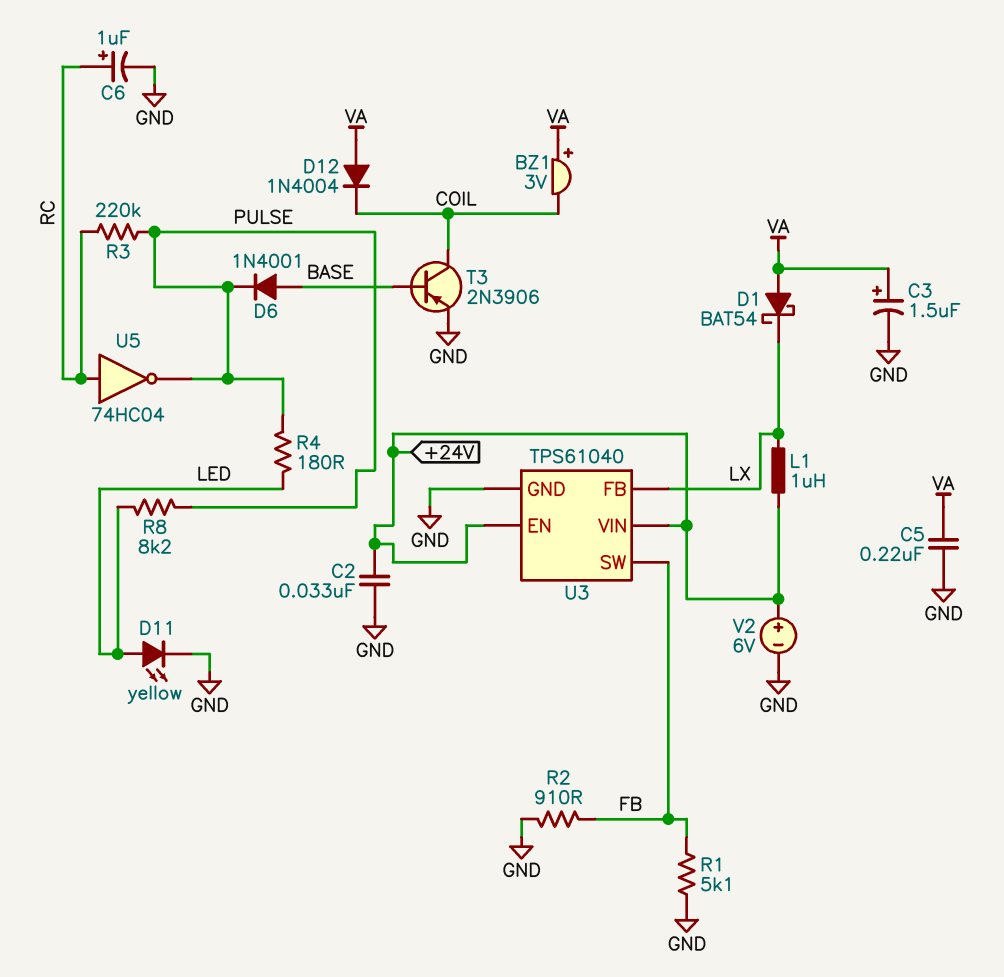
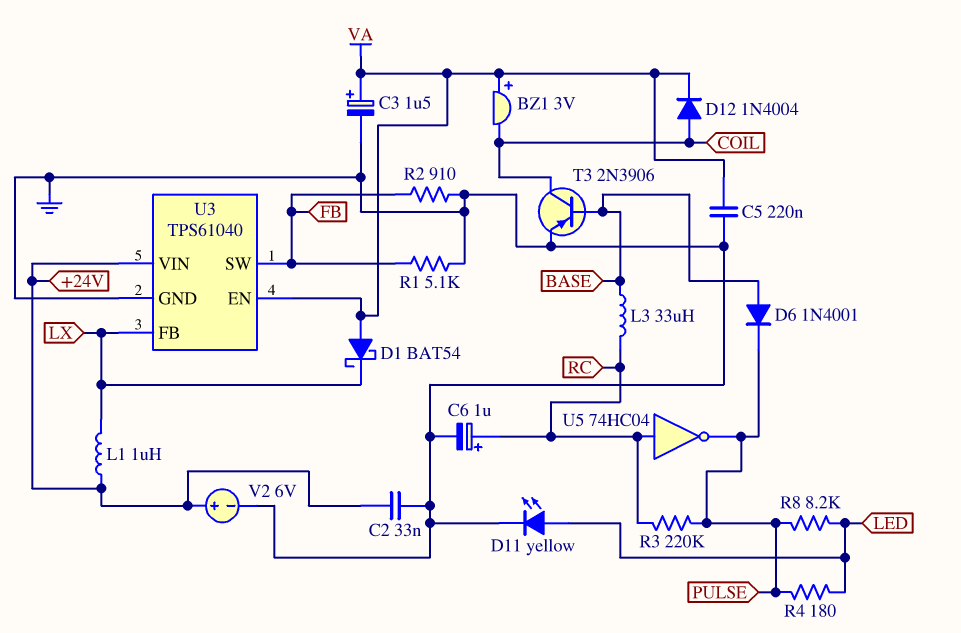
D12: diode 1N4004 (A VA, K COIL) -> diode 1N4004 (A COIL, K VA)
L3: none -> 33uH (BASE, RC)
U3 pin EN: +24V -> VA

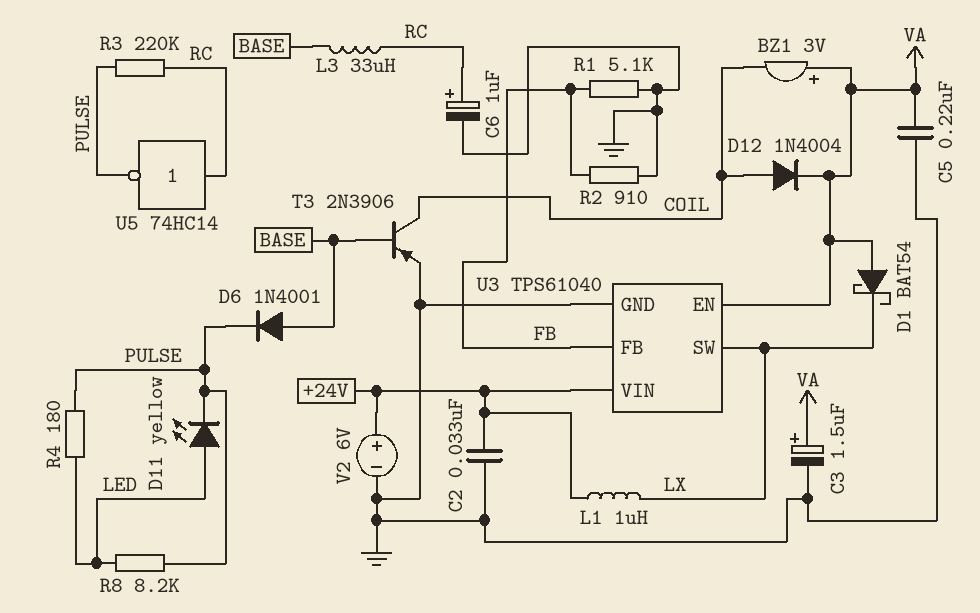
D11: LED yellow (A LED, K GND) -> LED yellow (A LED, K PULSE)
U3 pin FB: LX -> FB
U3 pin SW: FB -> LX
U5: NOT 74HC04 (in RC, out PULSE) -> NOT 74HC14 (in RC, out PULSE)

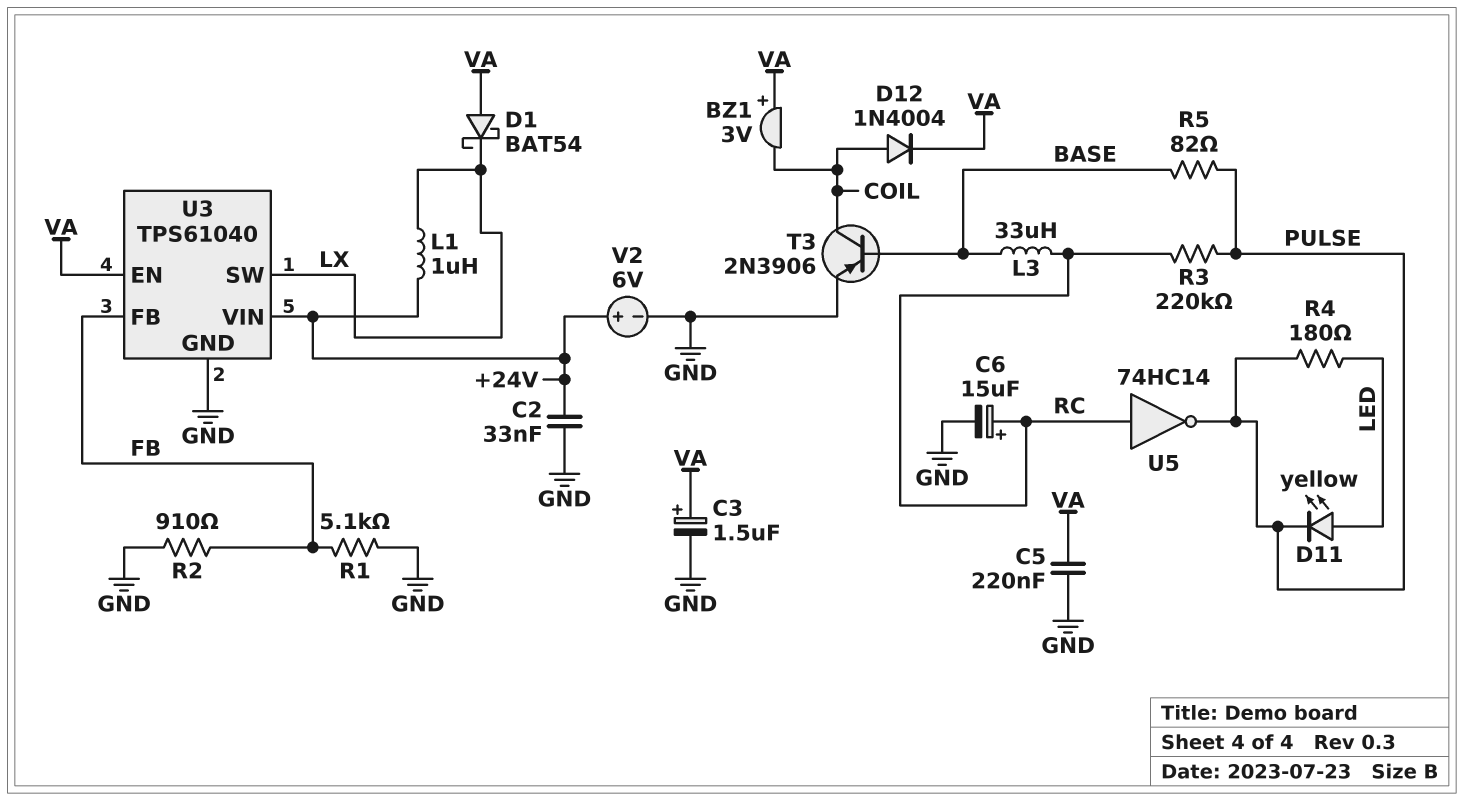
C6: 1uF (plus RC, minus GND) -> 15uF (plus RC, minus GND)
D6: diode 1N4001 (A BASE, K PULSE) -> none
R5: none -> 82 (BASE, PULSE)
R8: 8.2k (LED, PULSE) -> none

